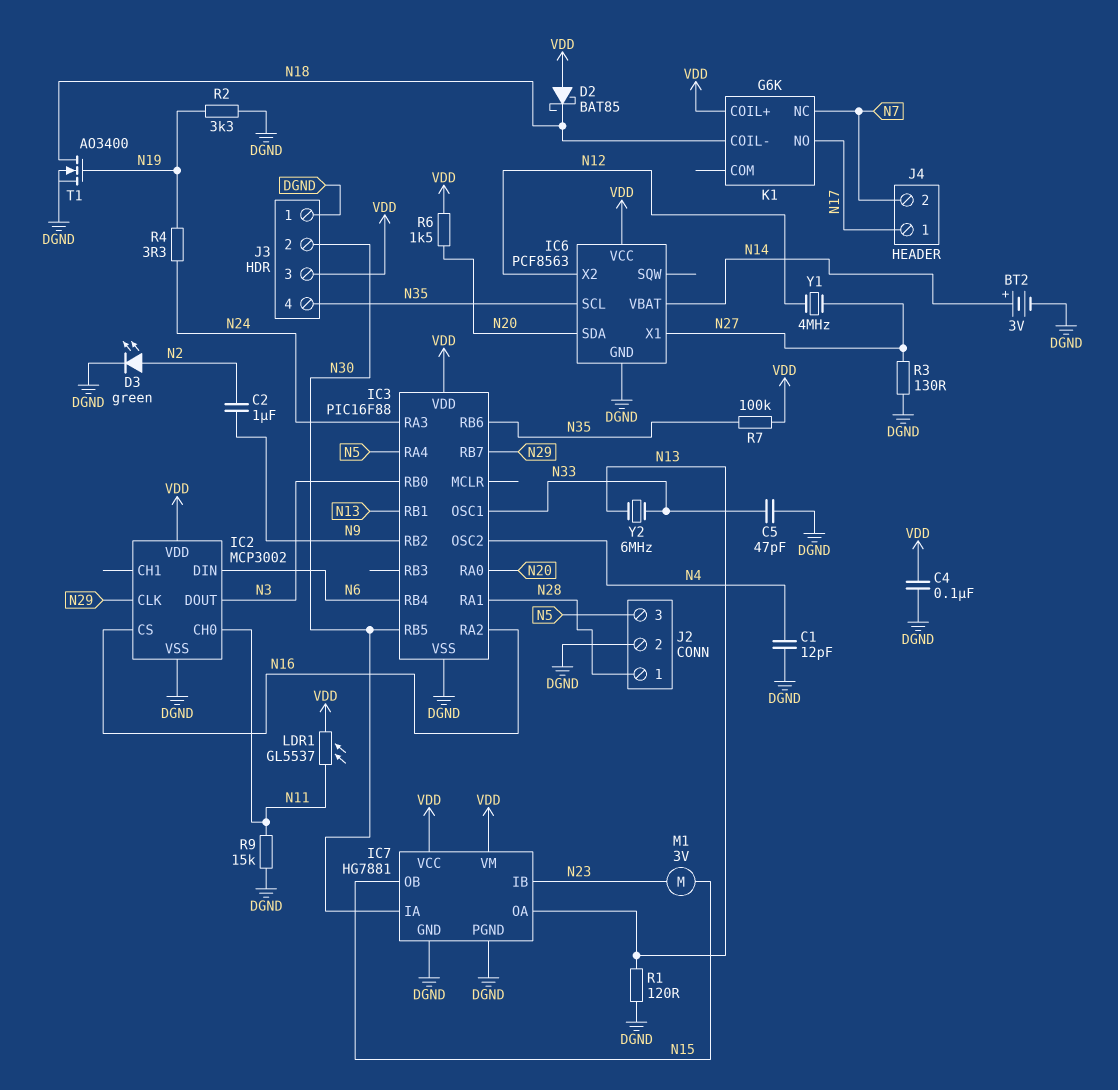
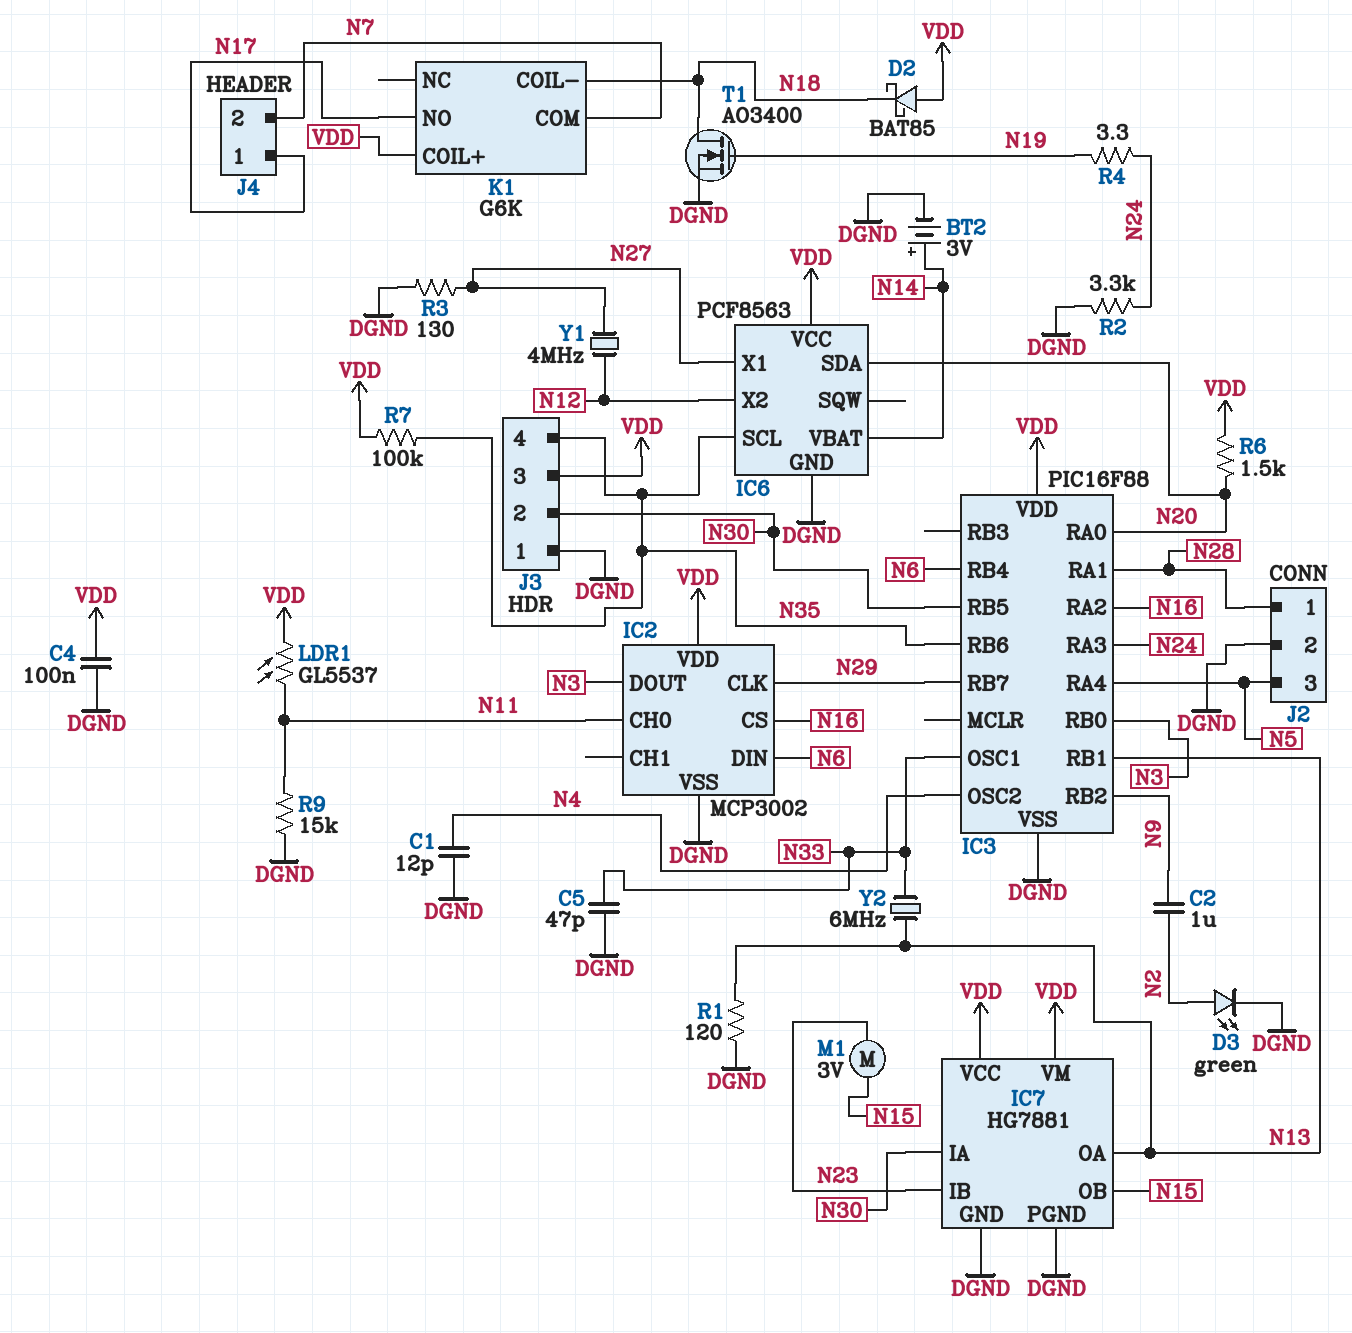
K1 pin COM: none -> N7
K1 pin NC: N7 -> none
R2: 3.3k (DGND, N19) -> 3.3k (DGND, N24)

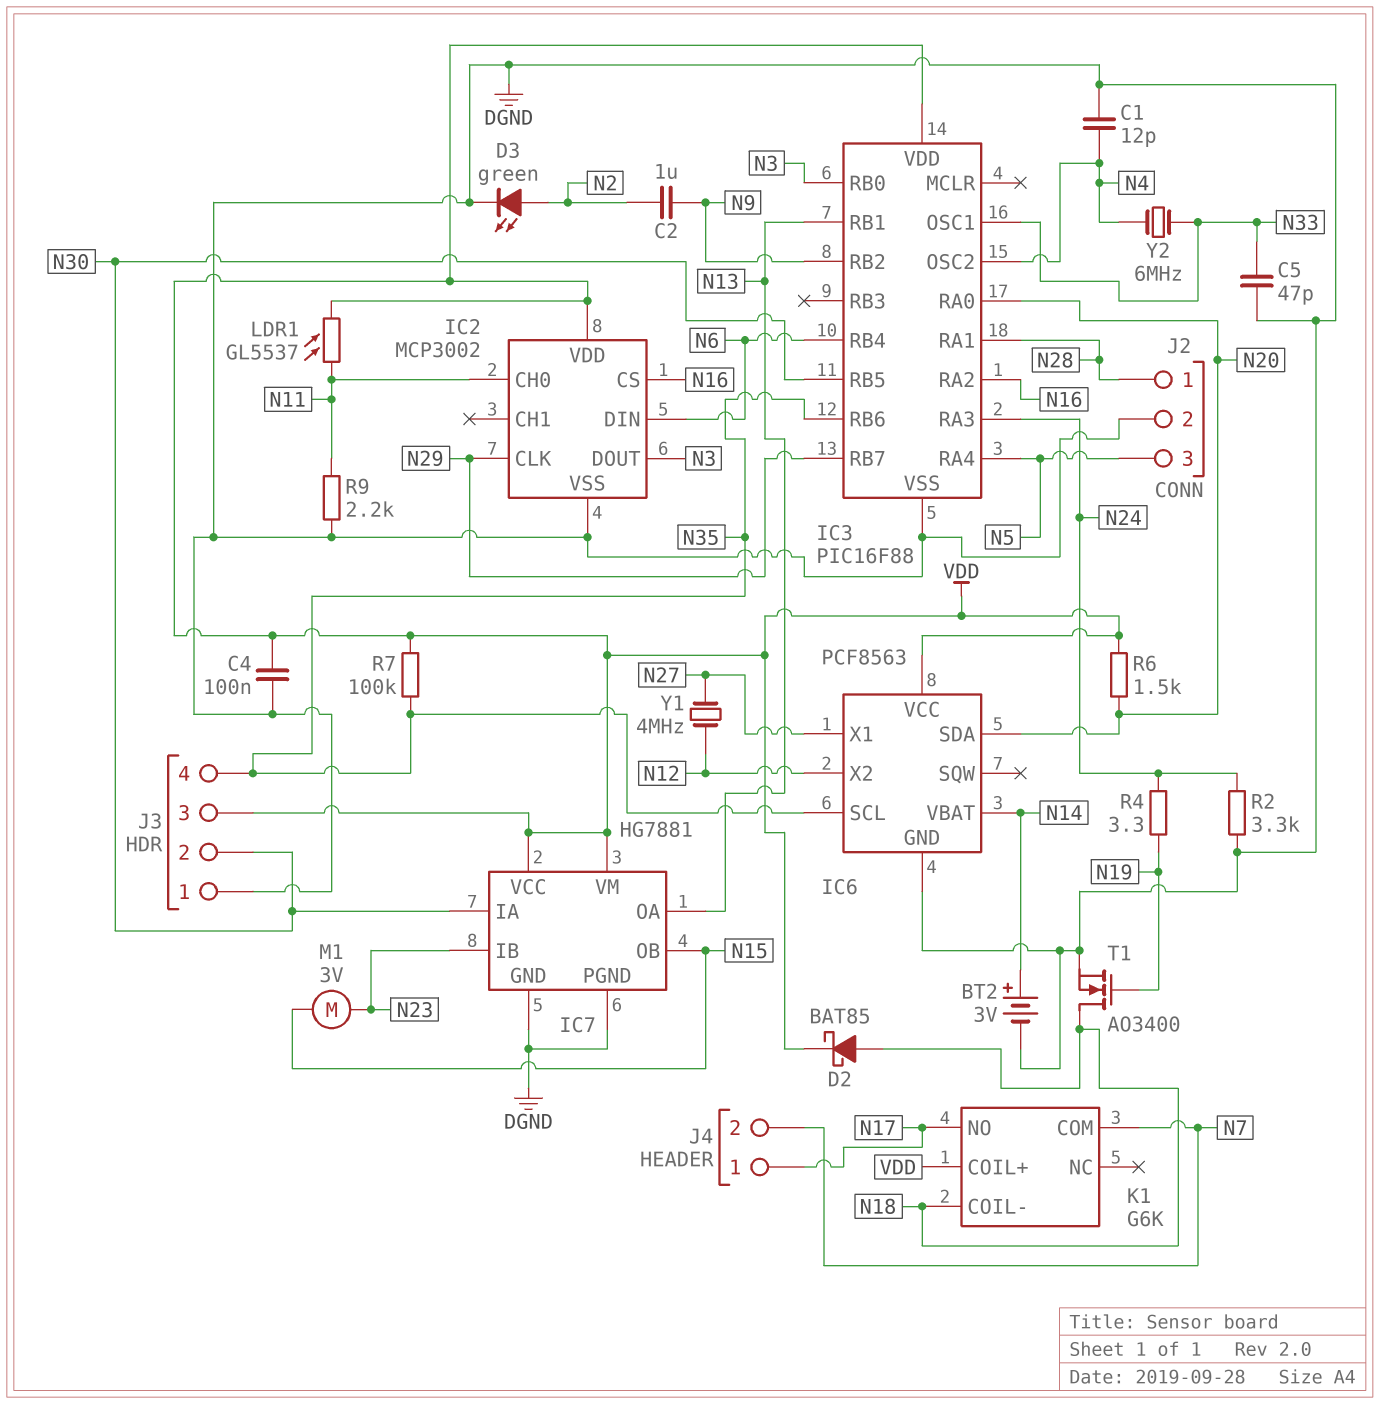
D2: schottky BAT85 (A VDD, K N18) -> schottky BAT85 (A N18, K VDD)
R1: 120 (DGND, N13) -> none
R3: 130 (DGND, N27) -> none
R9: 15k (DGND, N11) -> 2.2k (DGND, N11)
Y2: 6MHz (N13, N33) -> 6MHz (N4, N33)

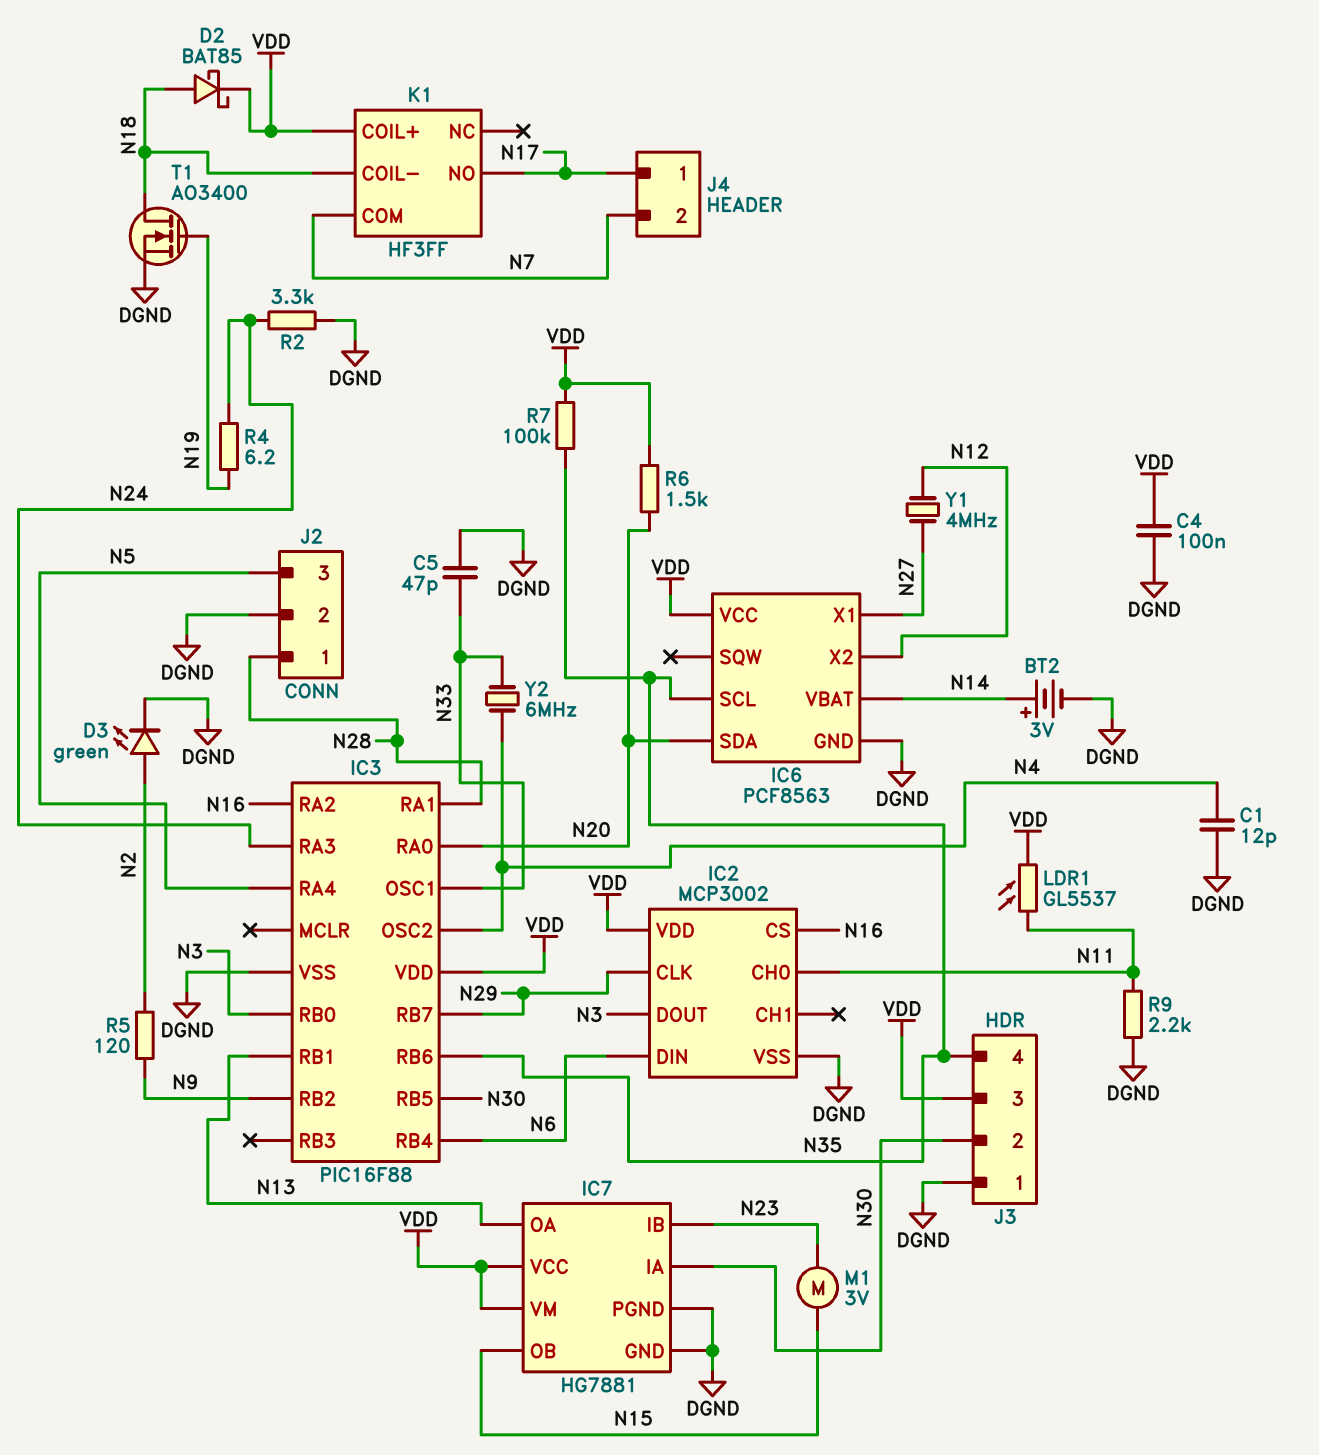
C2: 1uF (N2, N9) -> none
K1: G6K -> HF3FF
R4: 3.3 (N19, N24) -> 6.2 (N19, N24)
R5: none -> 120 (N2, N9)

